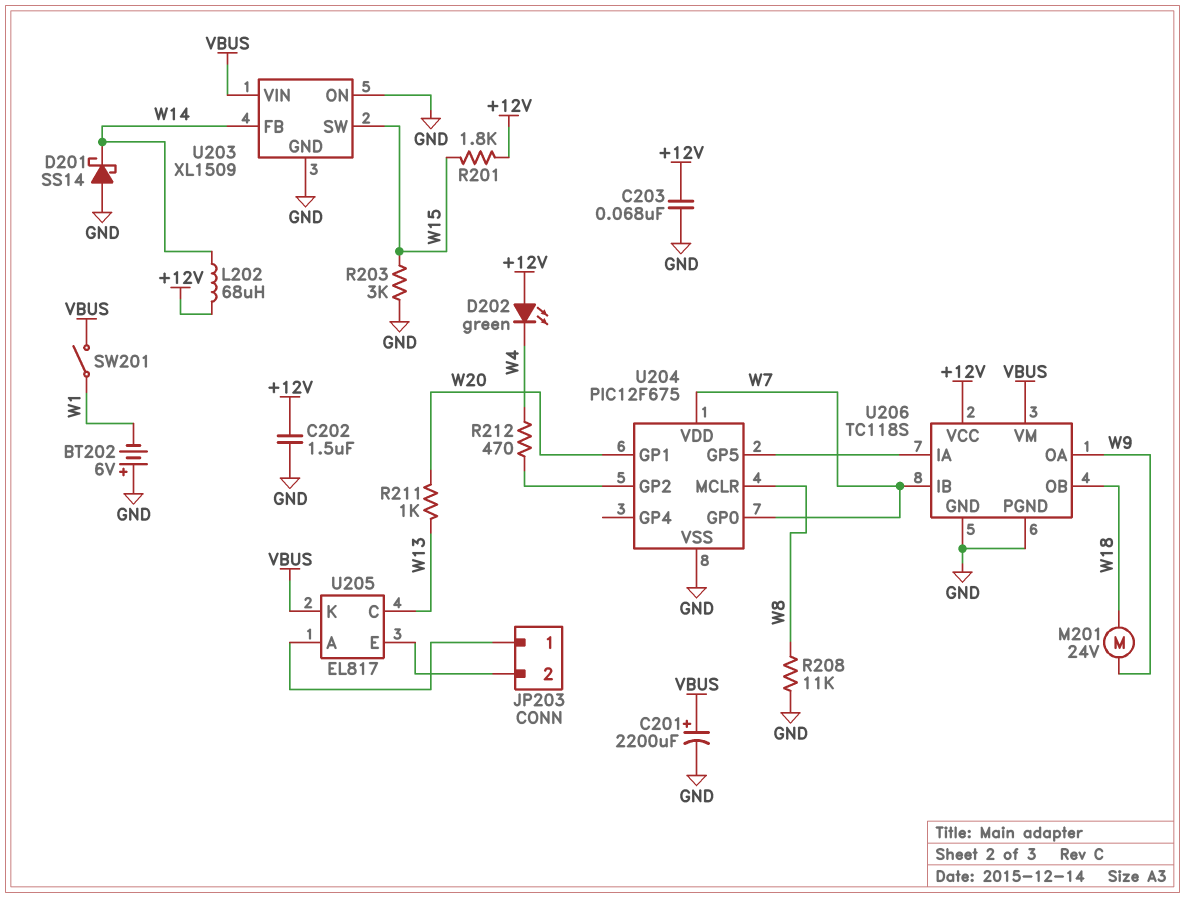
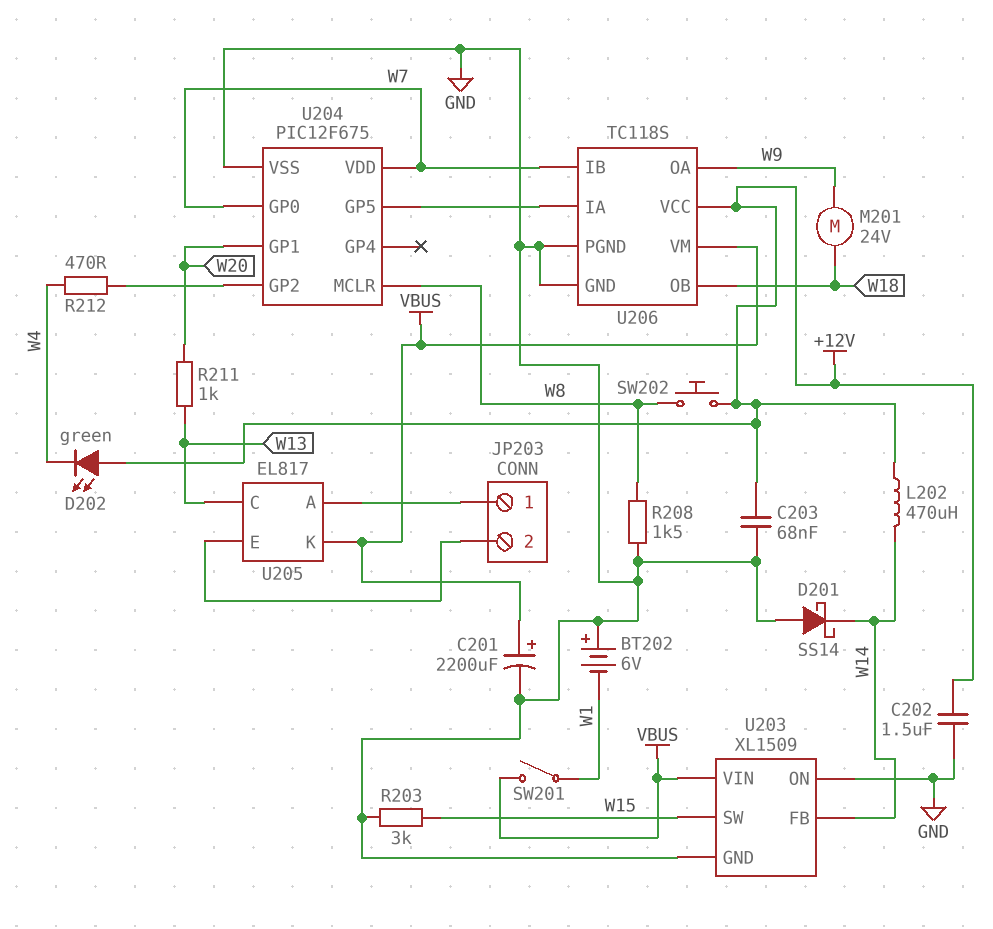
L202: 68uH (+12V, W14) -> 470uH (+12V, W14)
R201: 1.8k (+12V, W15) -> none
R208: 11k (GND, W8) -> 1.5k (GND, W8)
SW202: none -> button (+12V, W8)

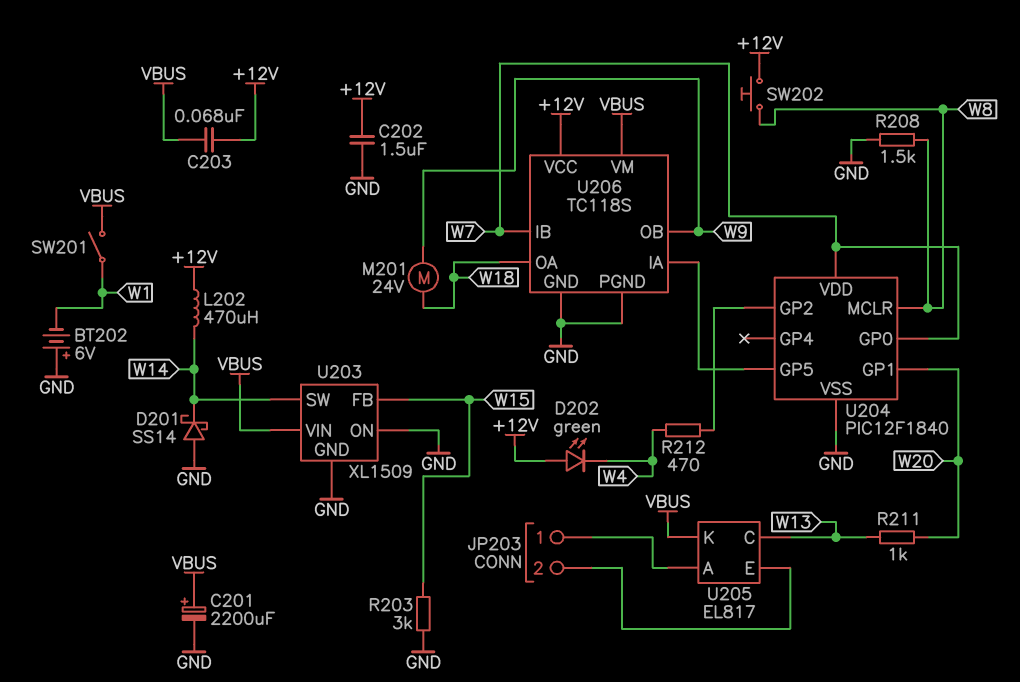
C203: 68nF (+12V, GND) -> 68nF (+12V, VBUS)
U203 pin FB: W14 -> W15
U203 pin SW: W15 -> W14
U204: PIC12F675 -> PIC12F1840
U206 pin OA: W9 -> W18
U206 pin OB: W18 -> W9

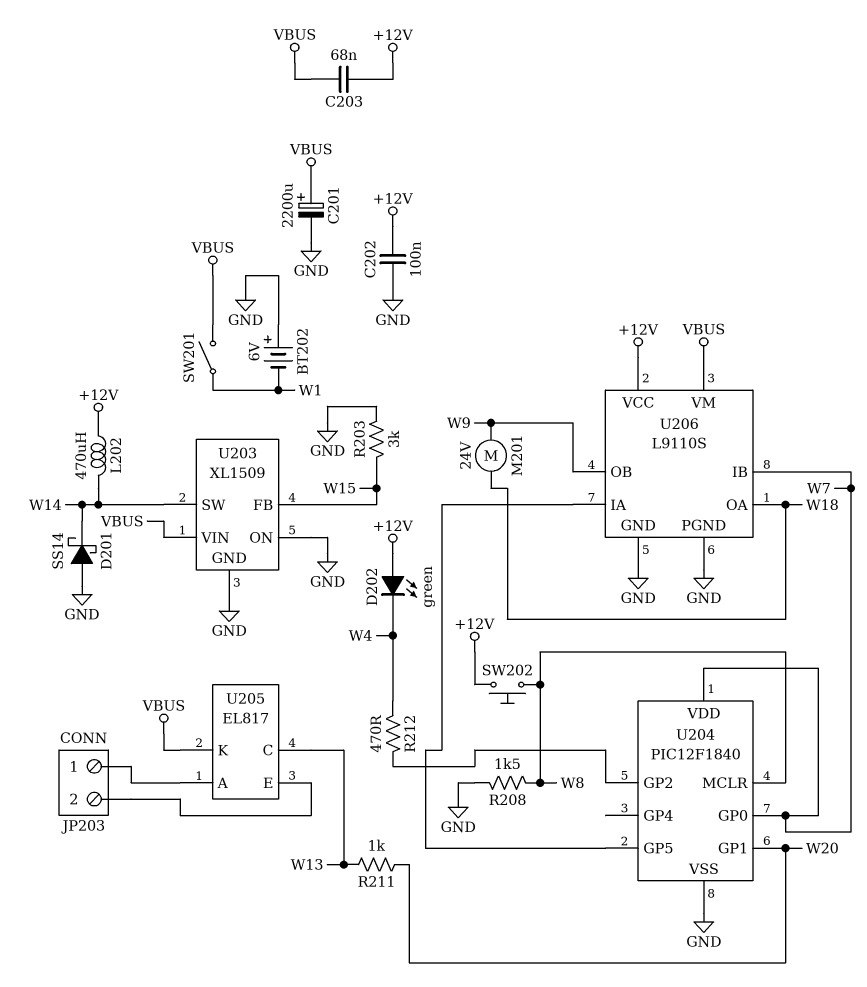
C202: 1.5uF (+12V, GND) -> 100nF (+12V, GND)
U206: TC118S -> L9110S

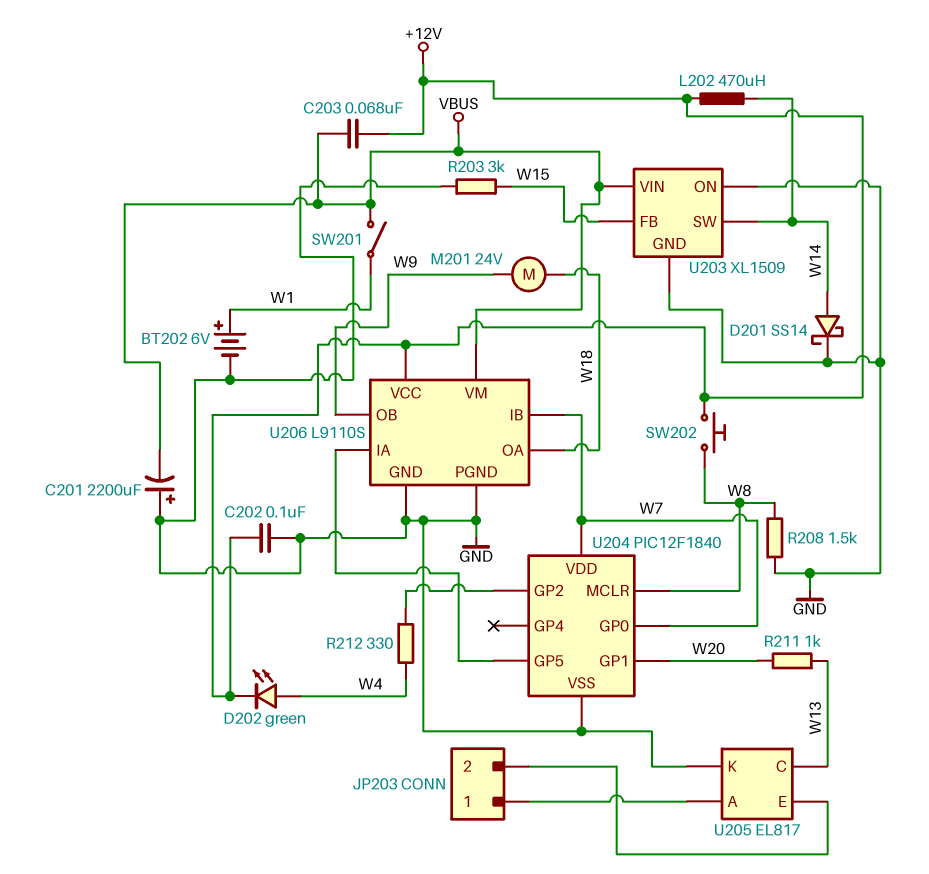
BT202: 6V (plus GND, minus W1) -> 6V (plus W1, minus GND)
C201: 2200uF (plus VBUS, minus GND) -> 2200uF (plus GND, minus VBUS)
D201: schottky SS14 (A GND, K W14) -> schottky SS14 (A W14, K GND)
D202: LED green (A +12V, K W4) -> LED green (A W4, K +12V)
R212: 470 (U204/GP2, W4) -> 330 (U204/GP2, W4)
U205 pin K: VBUS -> GND

